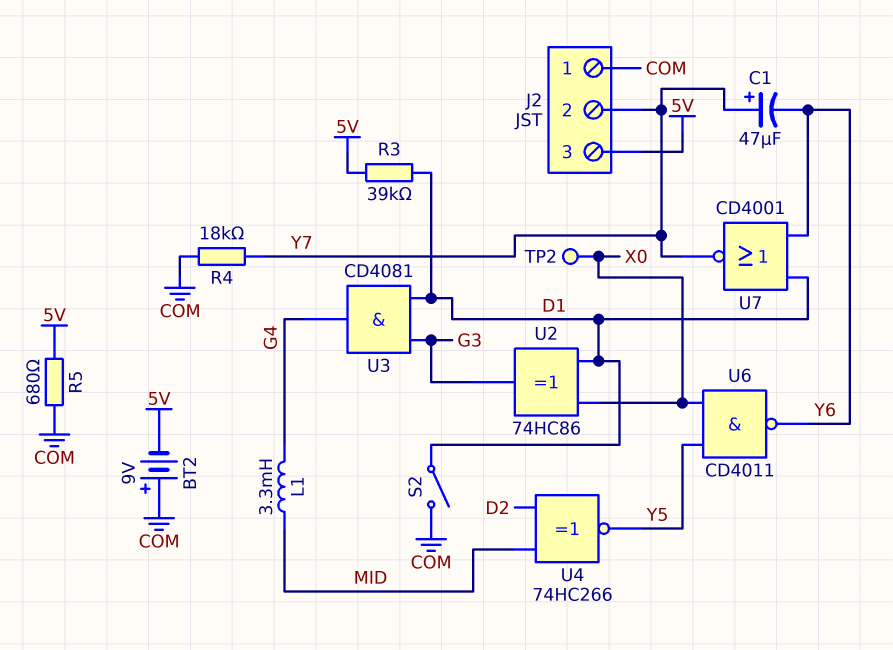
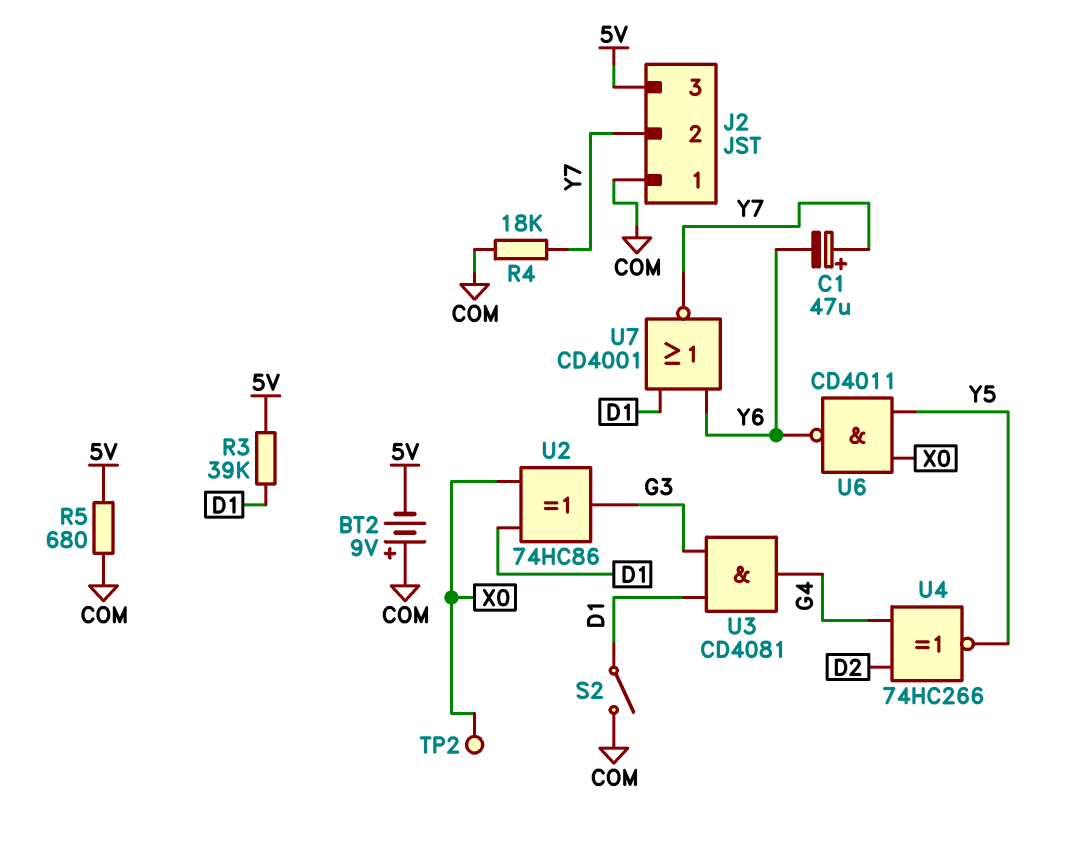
L1: 3.3mH (G4, MID) -> none
U4: XNOR 74HC266 (in D2, in MID, out Y5) -> XNOR 74HC266 (in D2, in G4, out Y5)

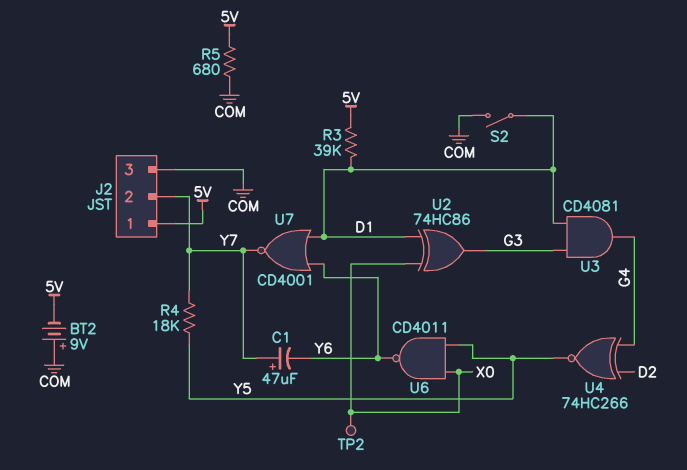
J2 pin 1: COM -> 5V
J2 pin 3: 5V -> COM
R4: 18k (COM, Y7) -> 18k (Y5, Y7)

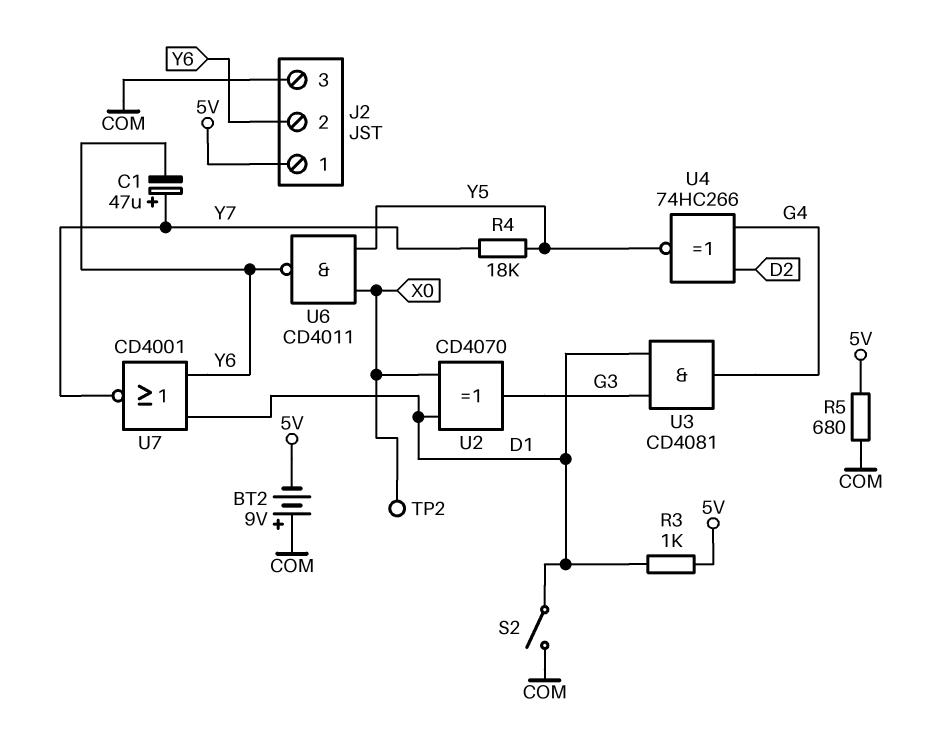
J2 pin 2: Y7 -> Y6
R3: 39k (5V, D1) -> 1k (5V, D1)
U2: XOR 74HC86 (in D1, in X0, out G3) -> XOR CD4070 (in D1, in X0, out G3)

